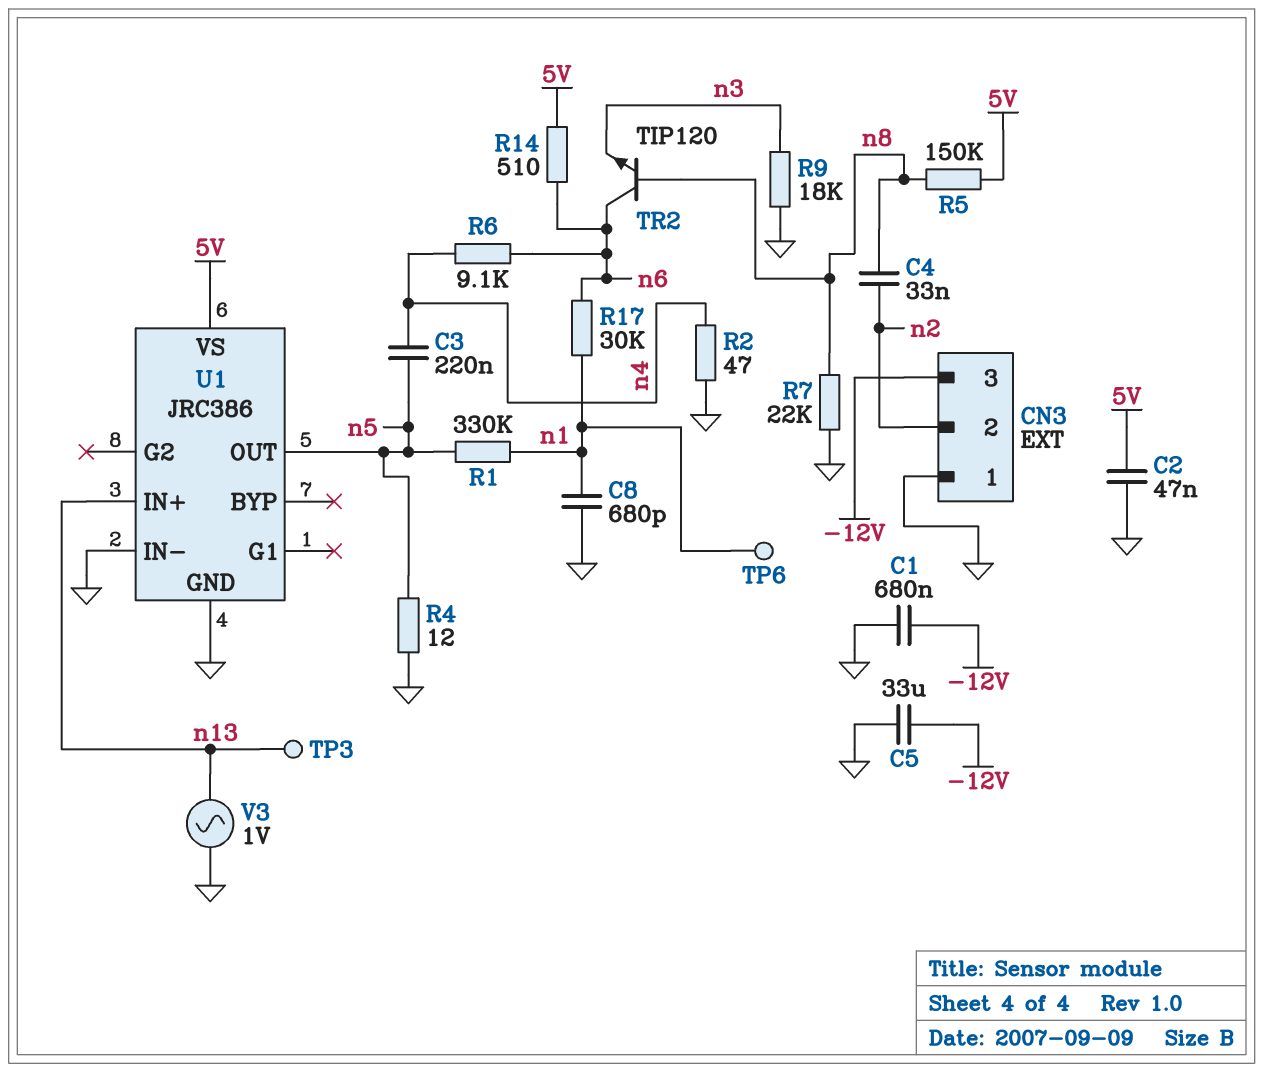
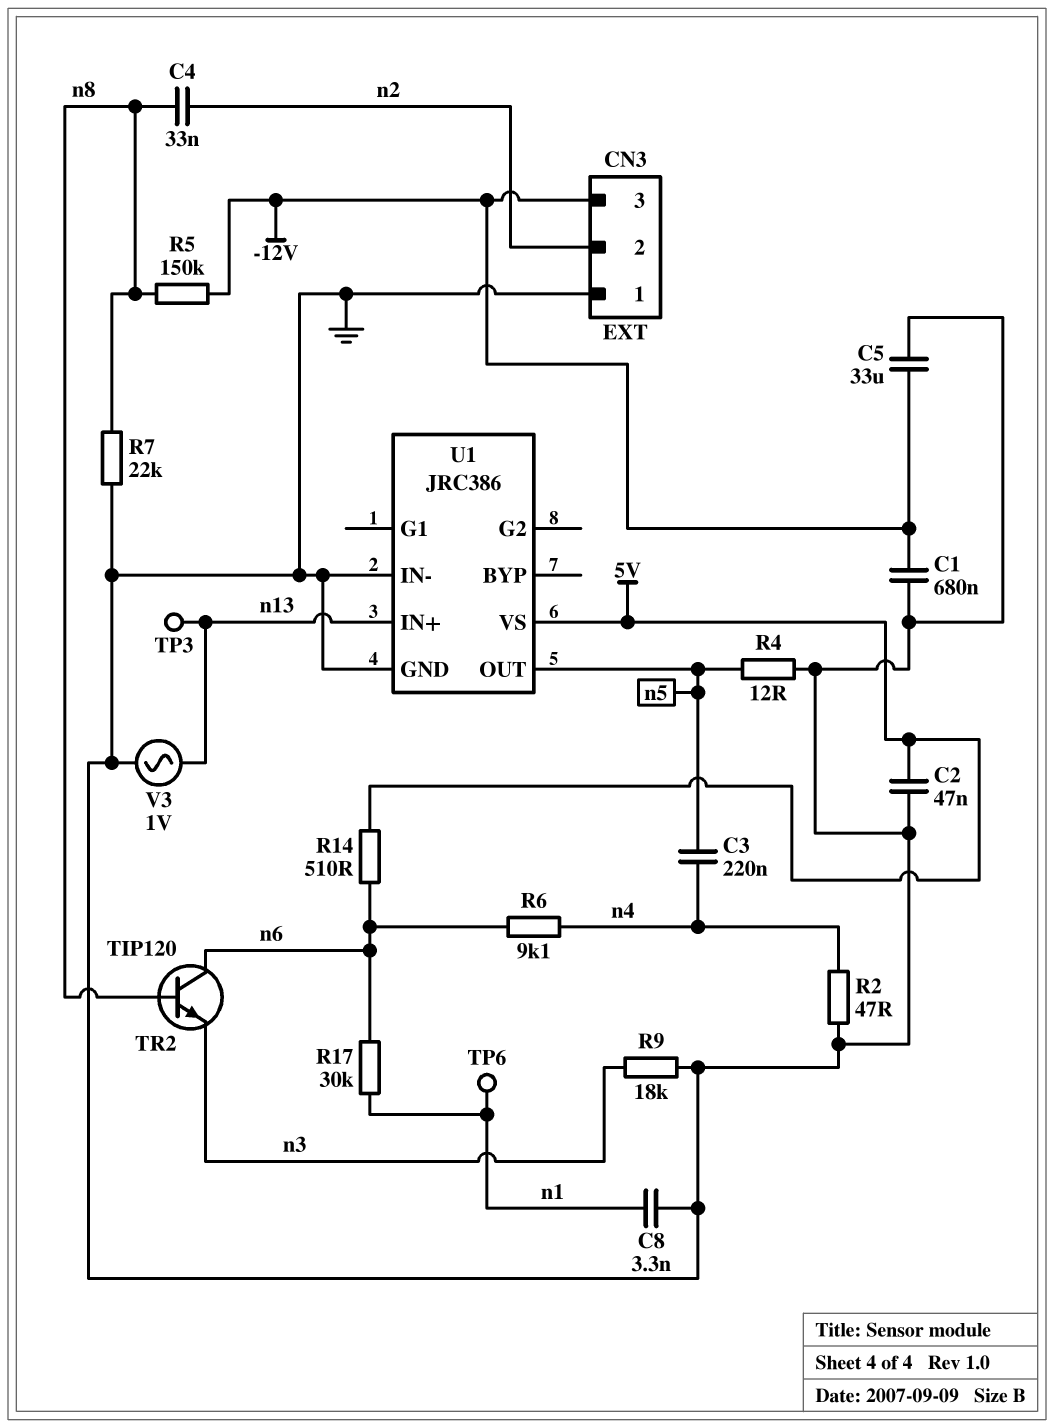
C8: 680pF (GND, n1) -> 3.3nF (GND, n1)
R1: 330k (n1, n5) -> none
R5: 150k (5V, n8) -> 150k (-12V, n8)

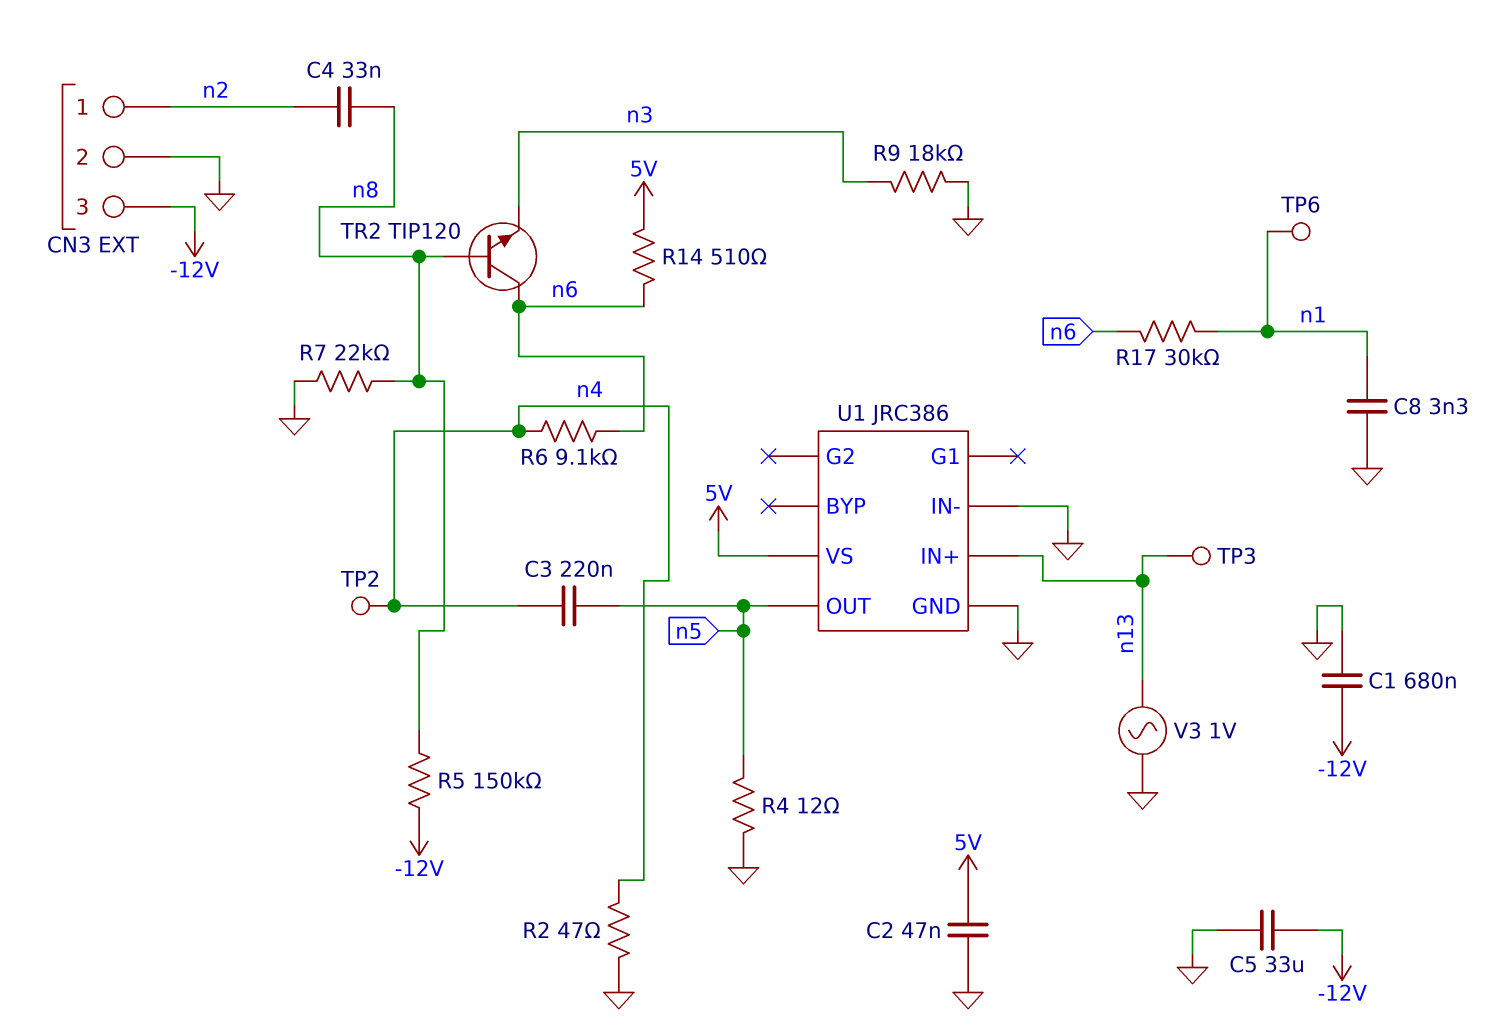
CN3 pin 1: GND -> n2
CN3 pin 2: n2 -> GND
TP2: none -> test point (n4)

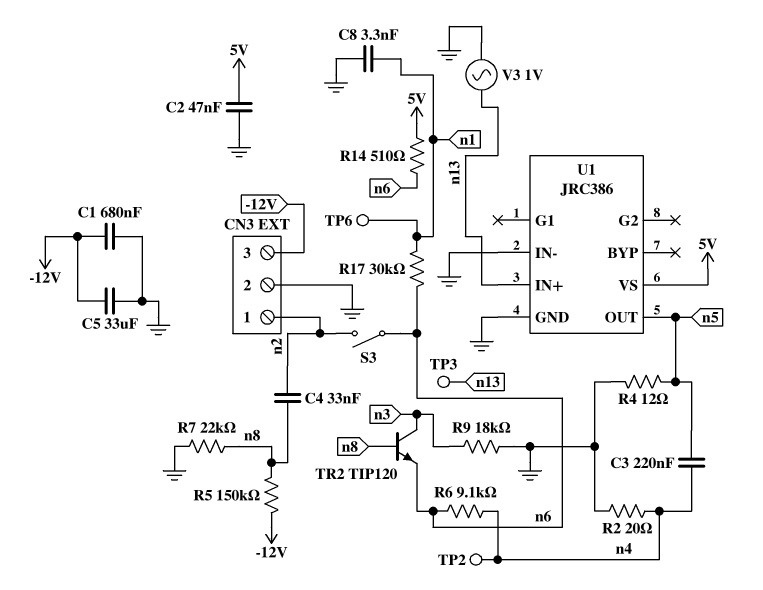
R2: 47 (GND, n4) -> 20 (GND, n4)
S3: none -> switch (n2, n6)
TR2: NPN TIP120 (B n8, C n6, E n3) -> NPN TIP120 (B n8, C n3, E n6)

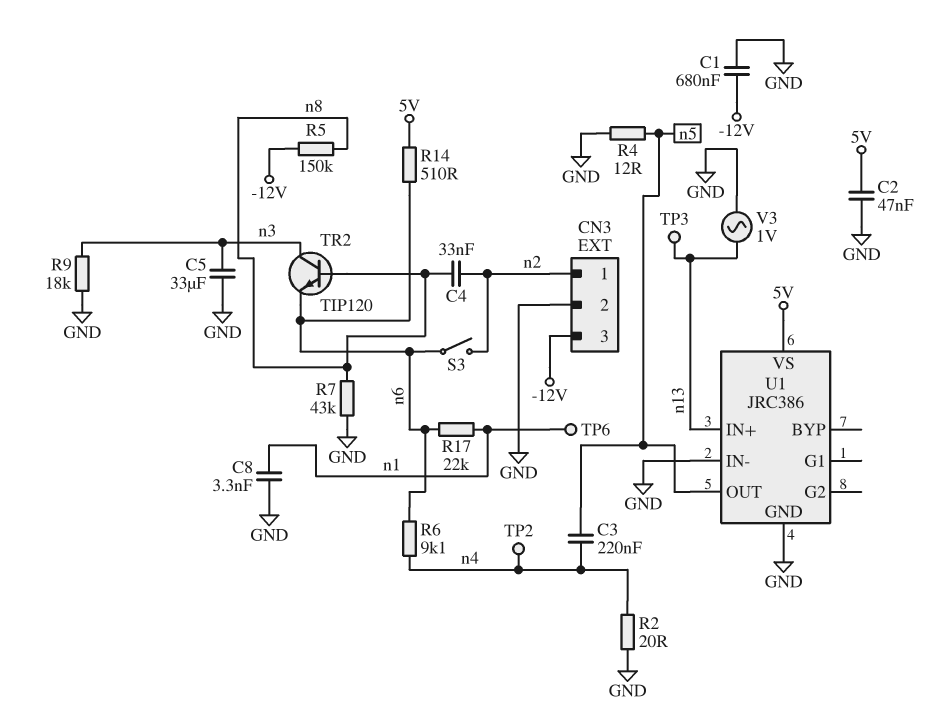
C5: 33uF (-12V, GND) -> 33uF (GND, n3)
R7: 22k (GND, n8) -> 43k (GND, n8)
R17: 30k (n1, n6) -> 22k (n1, n6)

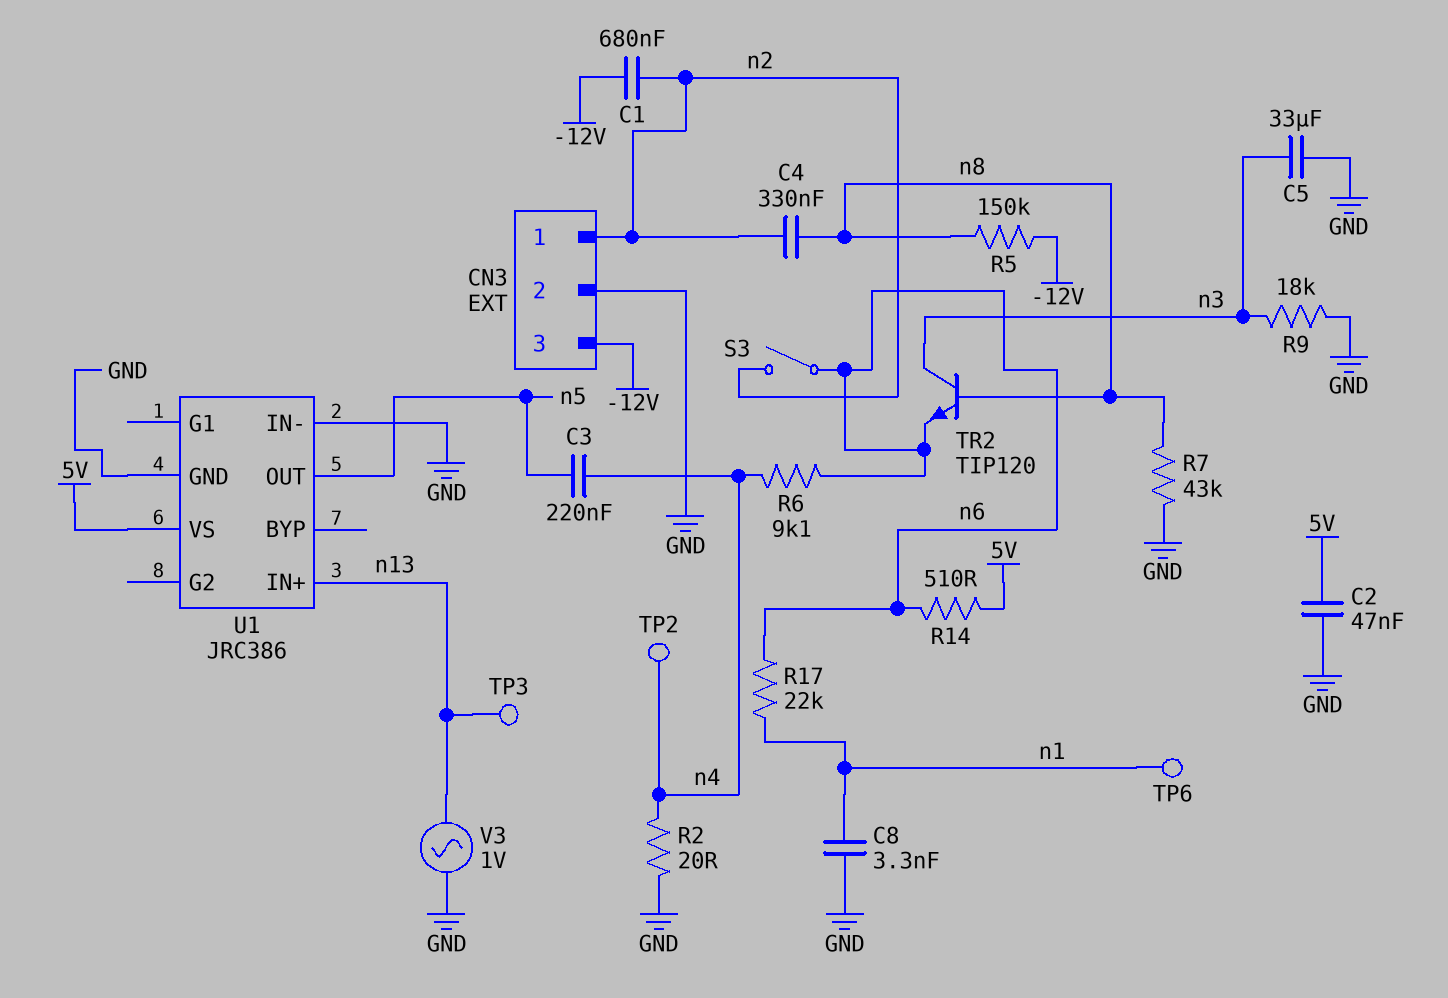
C1: 680nF (-12V, GND) -> 680nF (-12V, n2)
C4: 33nF (n2, n8) -> 330nF (n2, n8)
R4: 12 (GND, n5) -> none

